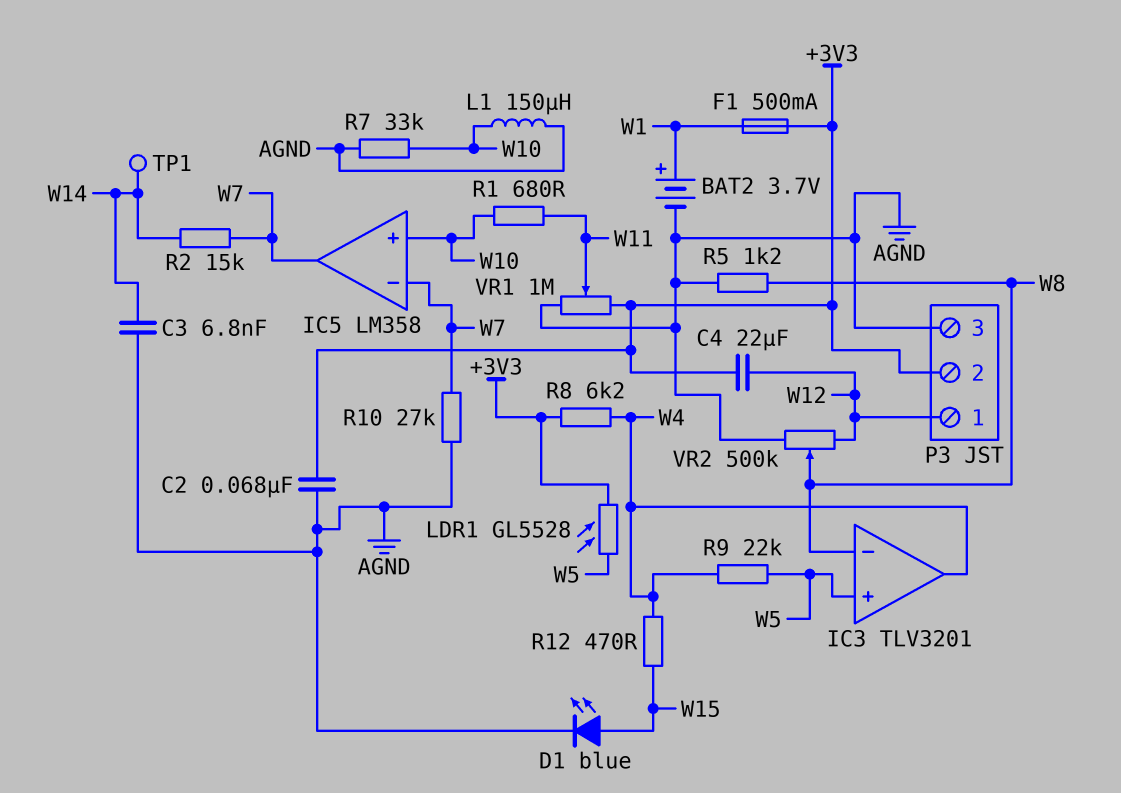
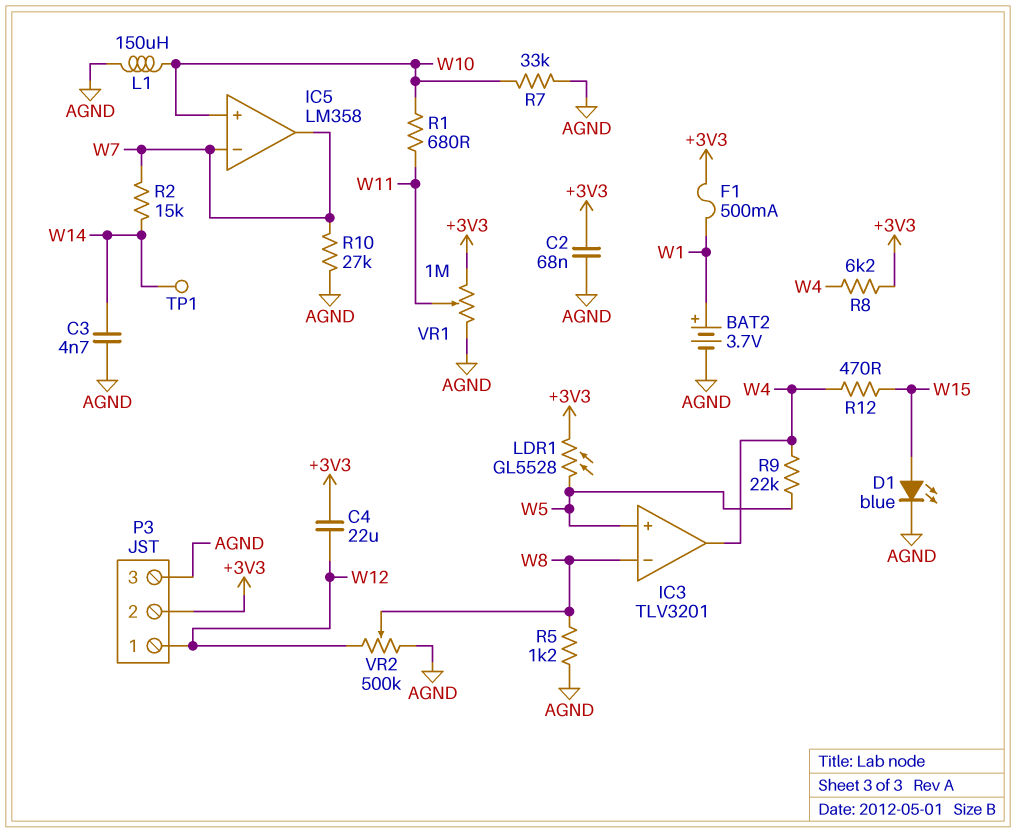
C3: 6.8nF (AGND, W14) -> 4.7nF (AGND, W14)

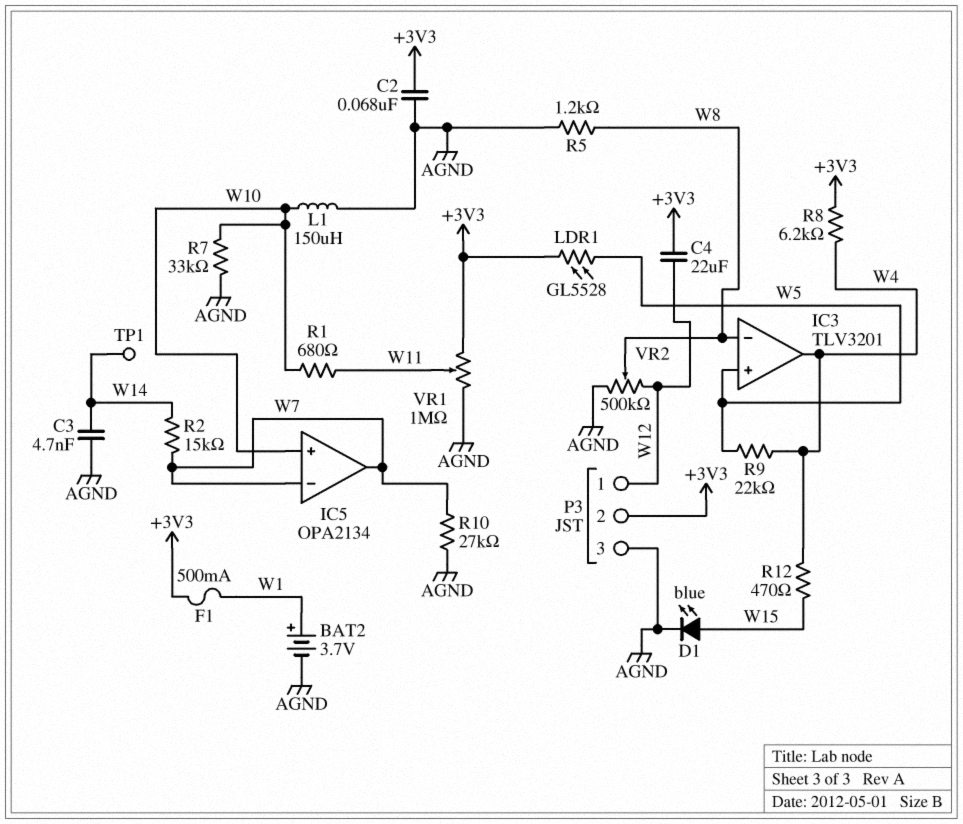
IC5: LM358 -> OPA2134

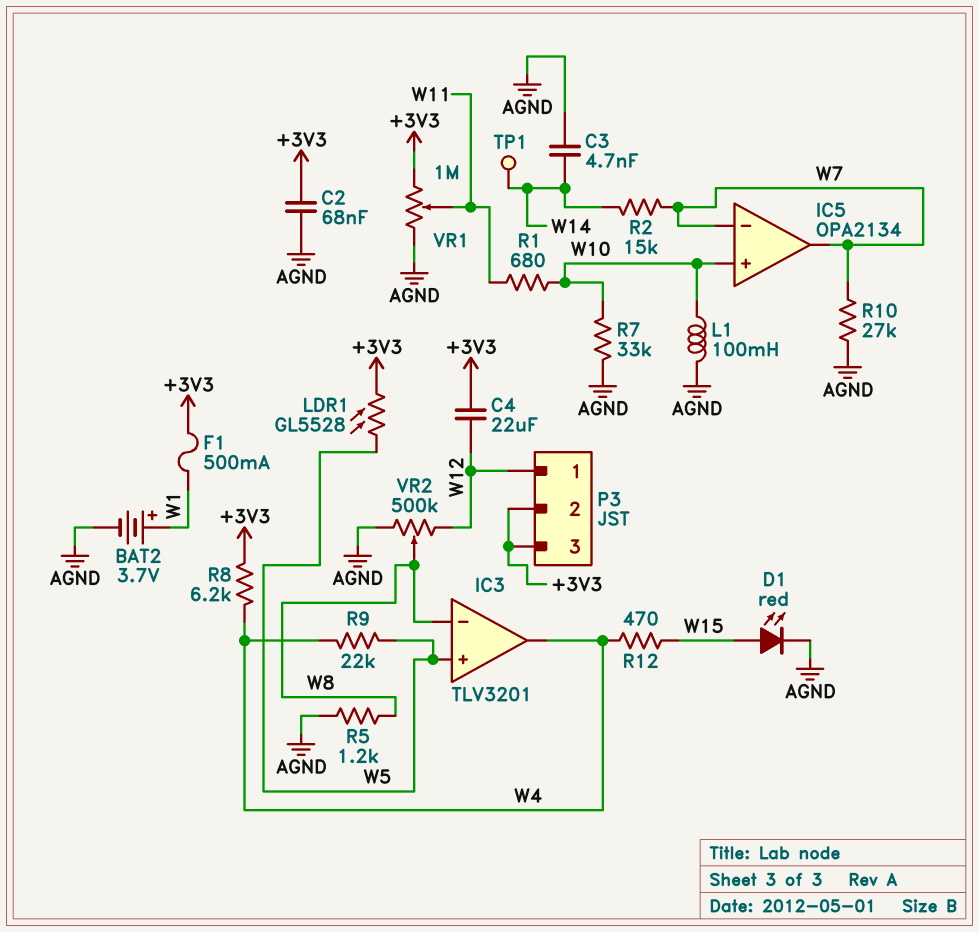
D1: LED blue (A W15, K AGND) -> LED red (A W15, K AGND)
L1: 150uH (AGND, W10) -> 100mH (AGND, W10)
P3 pin 3: AGND -> +3V3

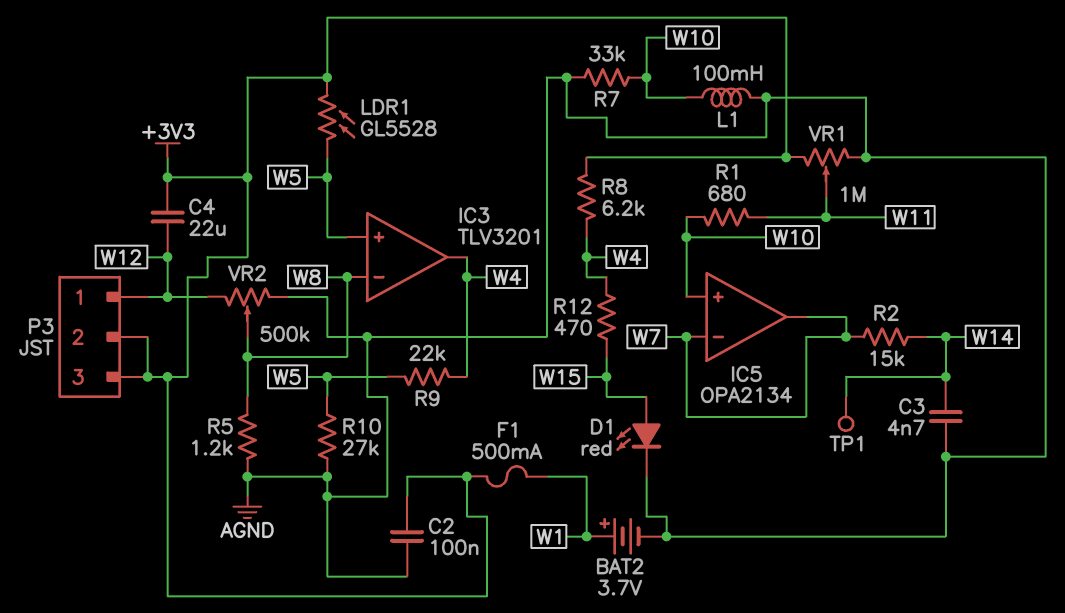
C2: 68nF (+3V3, AGND) -> 100nF (+3V3, AGND)
R10: 27k (AGND, W7) -> 27k (AGND, W5)

